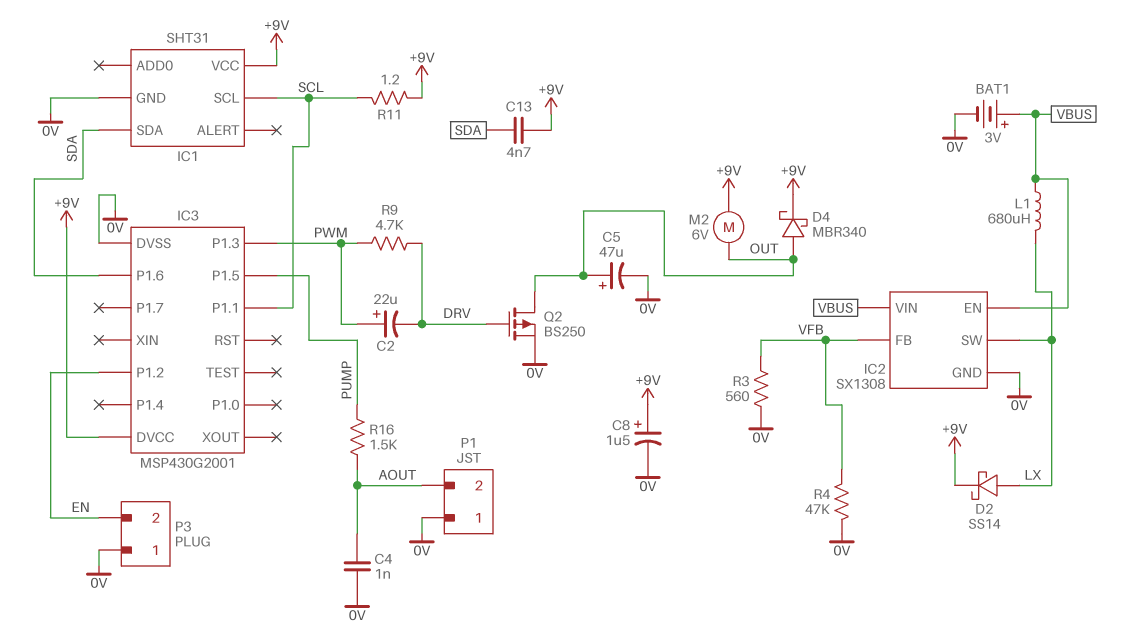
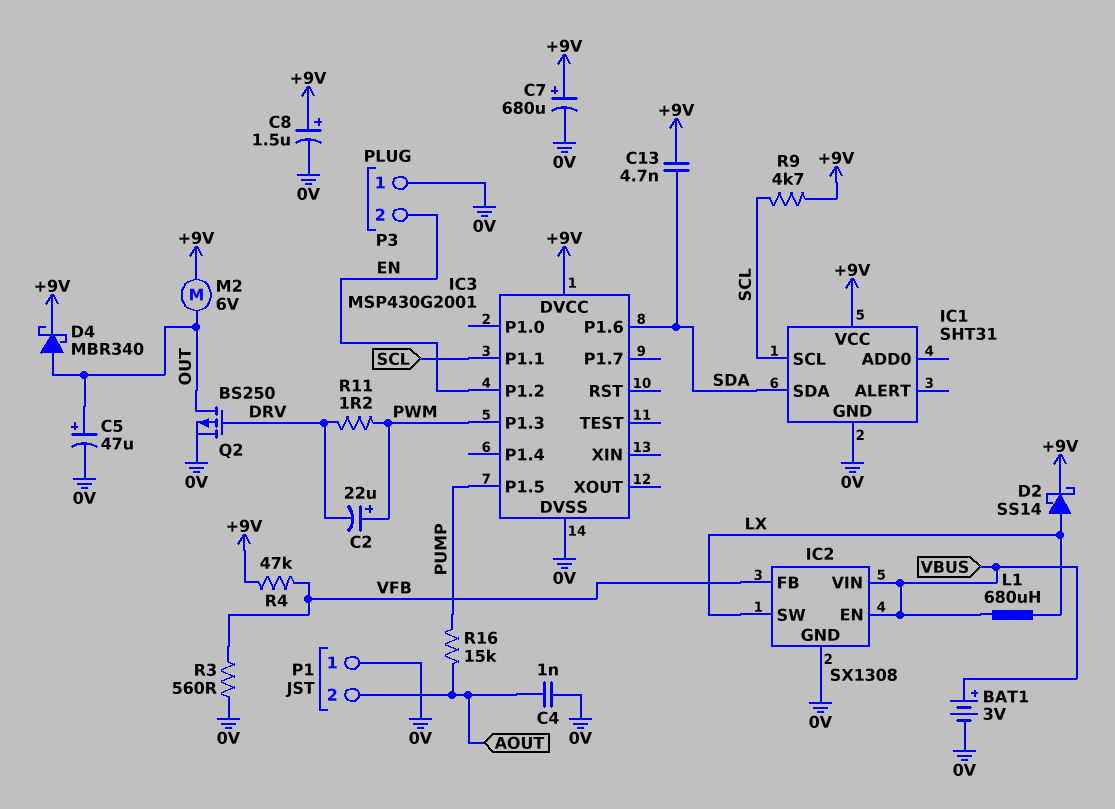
C7: none -> 680uF (plus +9V, minus 0V)
R4: 47k (0V, VFB) -> 47k (+9V, VFB)
R9: 4.7k (DRV, PWM) -> 4.7k (+9V, SCL)
R11: 1.2 (+9V, SCL) -> 1.2 (DRV, PWM)
R16: 1.5k (AOUT, PUMP) -> 15k (AOUT, PUMP)

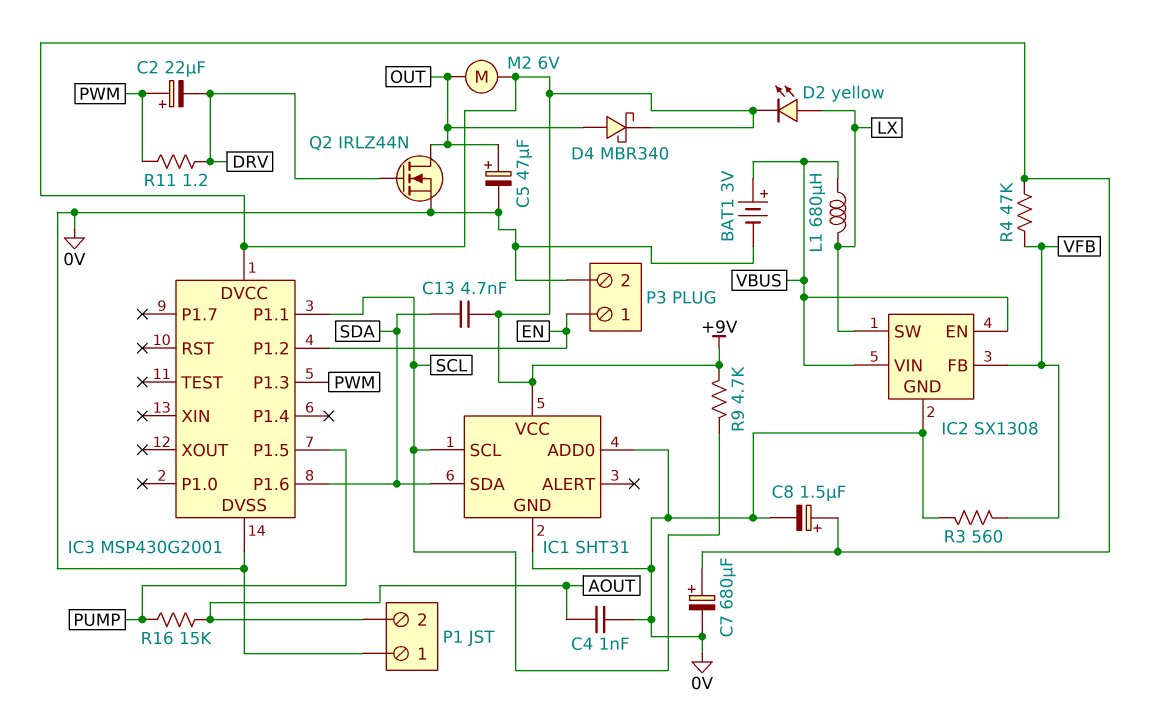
D2: schottky SS14 (A LX, K +9V) -> LED yellow (A LX, K +9V)
IC1 pin ADD0: none -> 0V
P3 pin 1: 0V -> EN
P3 pin 2: EN -> 0V
Q2: PMOS BS250 (G DRV, D OUT, S 0V) -> NMOS IRLZ44N (G DRV, D OUT, S 0V)

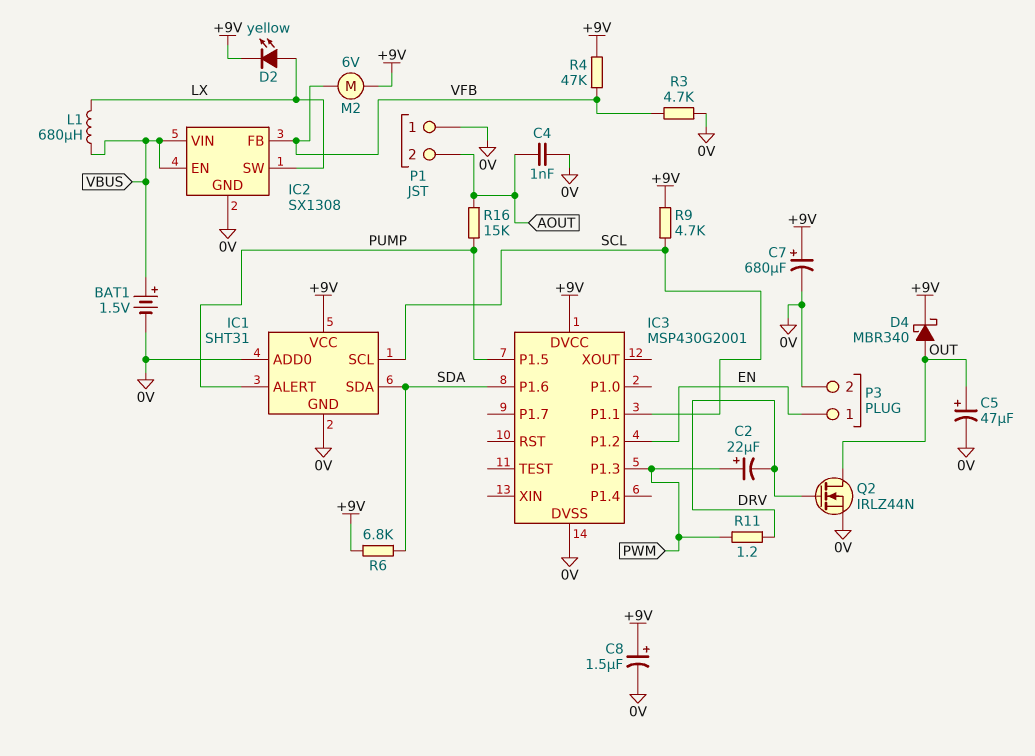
BAT1: 3V (plus VBUS, minus 0V) -> 1.5V (plus VBUS, minus 0V)
C13: 4.7nF (+9V, SDA) -> none
IC1 pin ALERT: none -> PUMP
M2: motor 6V (+9V, OUT) -> motor 6V (+9V, VFB)
R3: 560 (0V, VFB) -> 4.7k (0V, VFB)
R6: none -> 6.8k (+9V, SDA)

